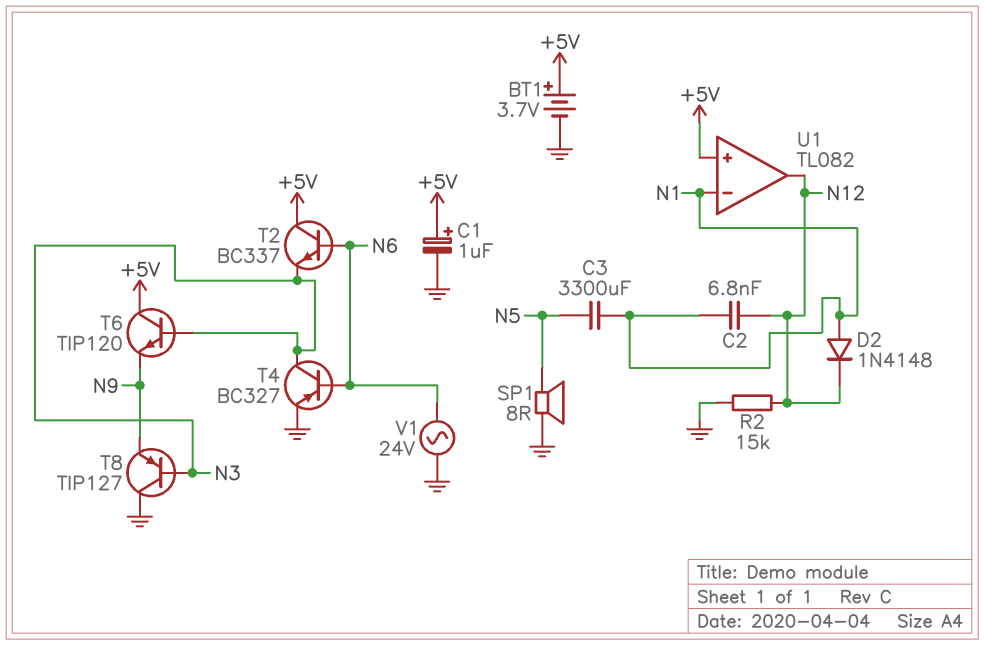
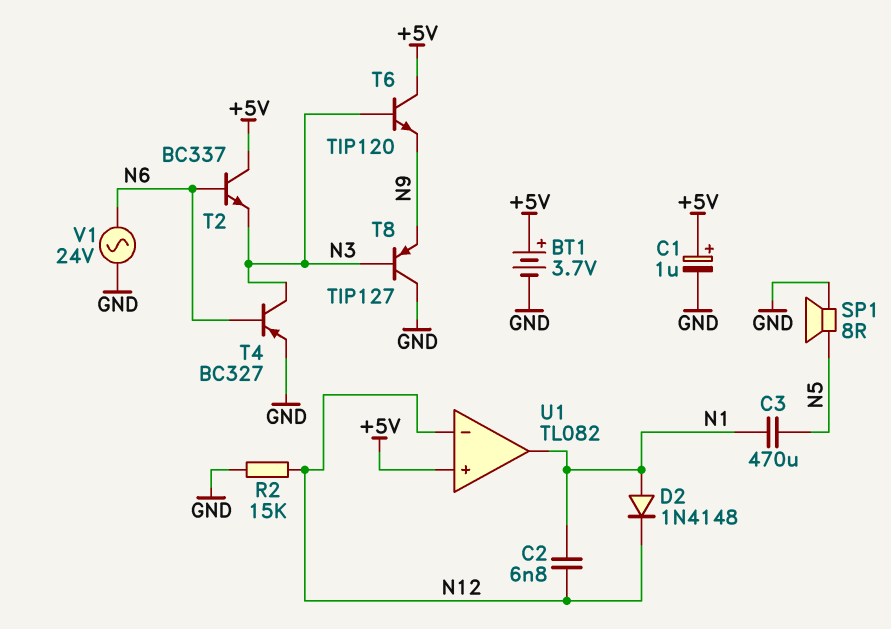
C3: 3300uF (N1, N5) -> 470uF (N1, N5)
U1 pin in-: N1 -> N12
U1 pin out: N12 -> N1

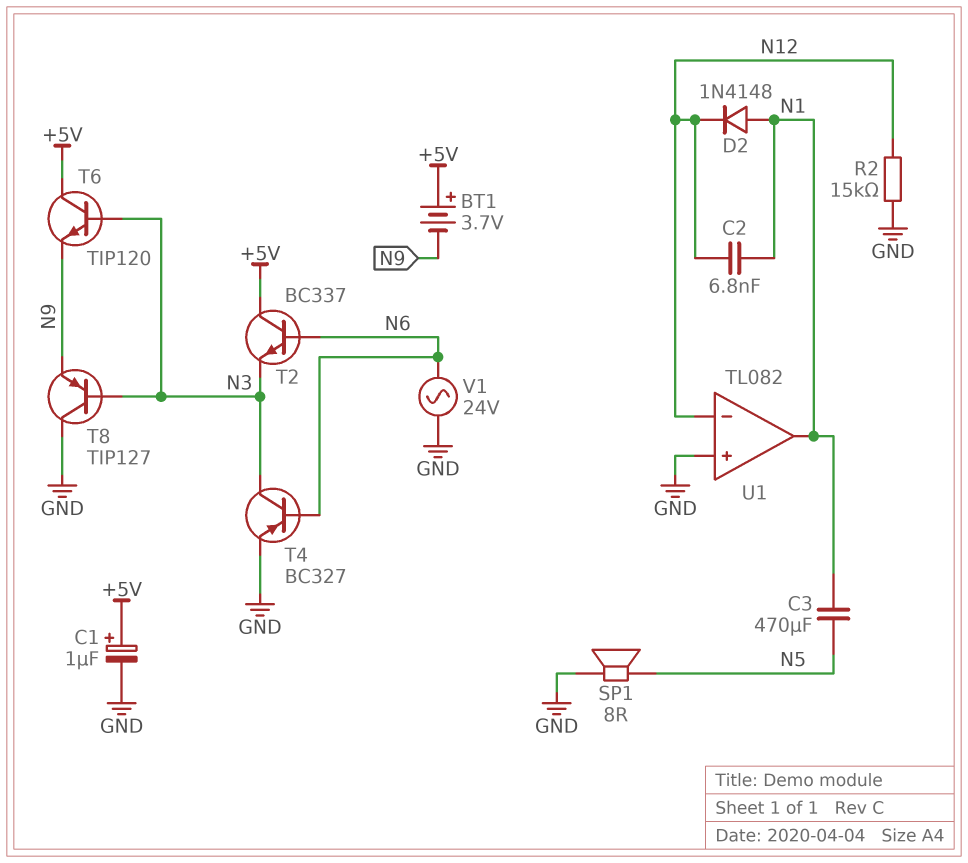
BT1: 3.7V (plus +5V, minus GND) -> 3.7V (plus +5V, minus N9)
U1 pin in+: +5V -> GND

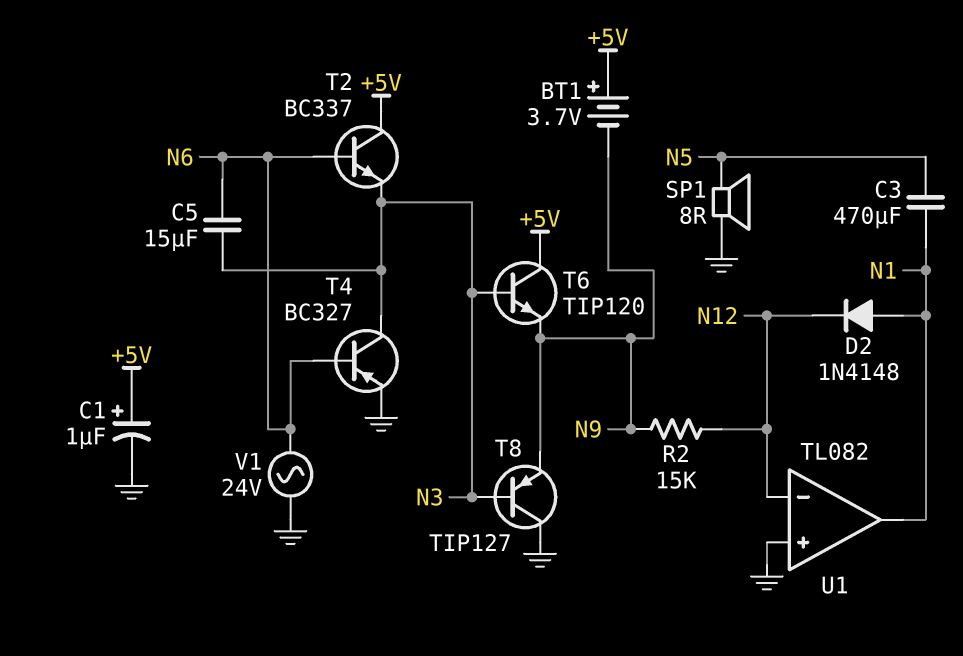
C2: 6.8nF (N1, N12) -> none
C5: none -> 15uF (N3, N6)
R2: 15k (GND, N12) -> 15k (N9, N12)

